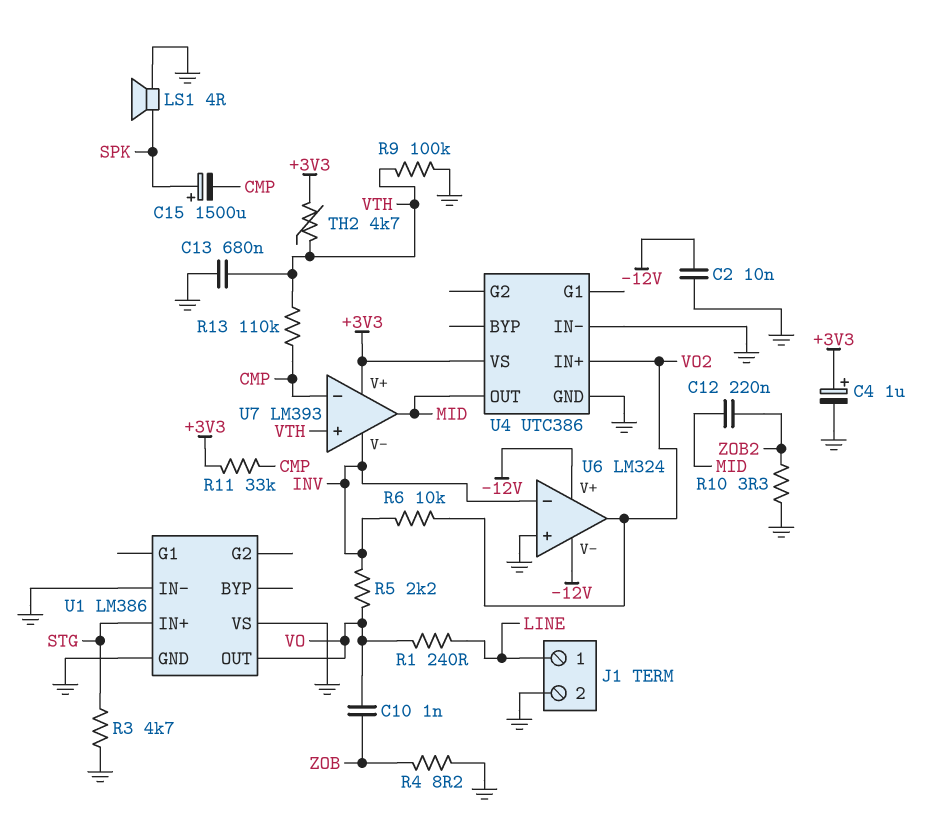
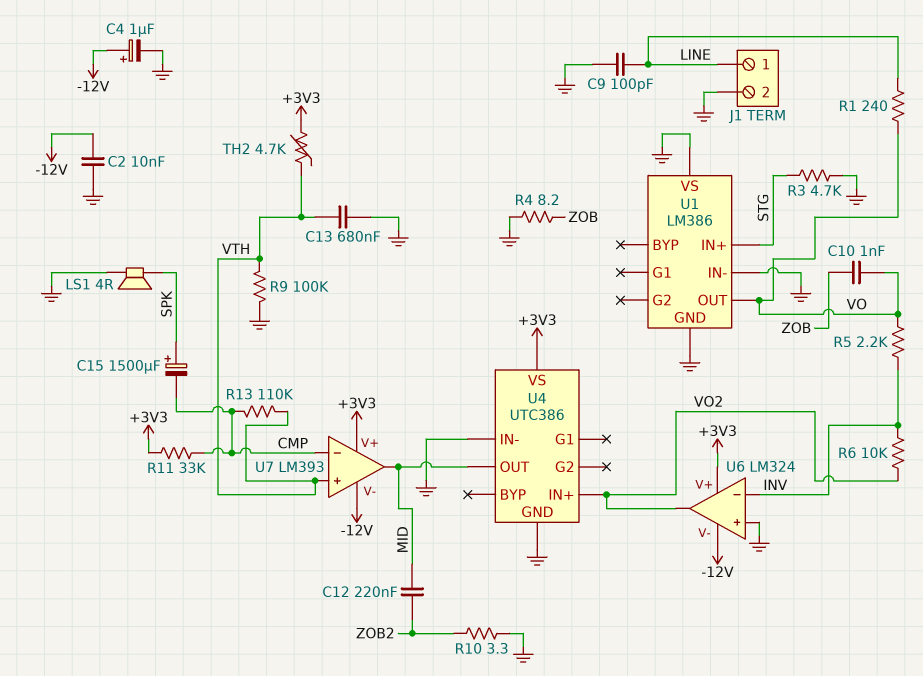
C4: 1uF (plus +3V3, minus GND) -> 1uF (plus -12V, minus GND)
C9: none -> 100pF (GND, LINE)
U6 pin V+: -12V -> +3V3
U7 pin V-: INV -> -12V

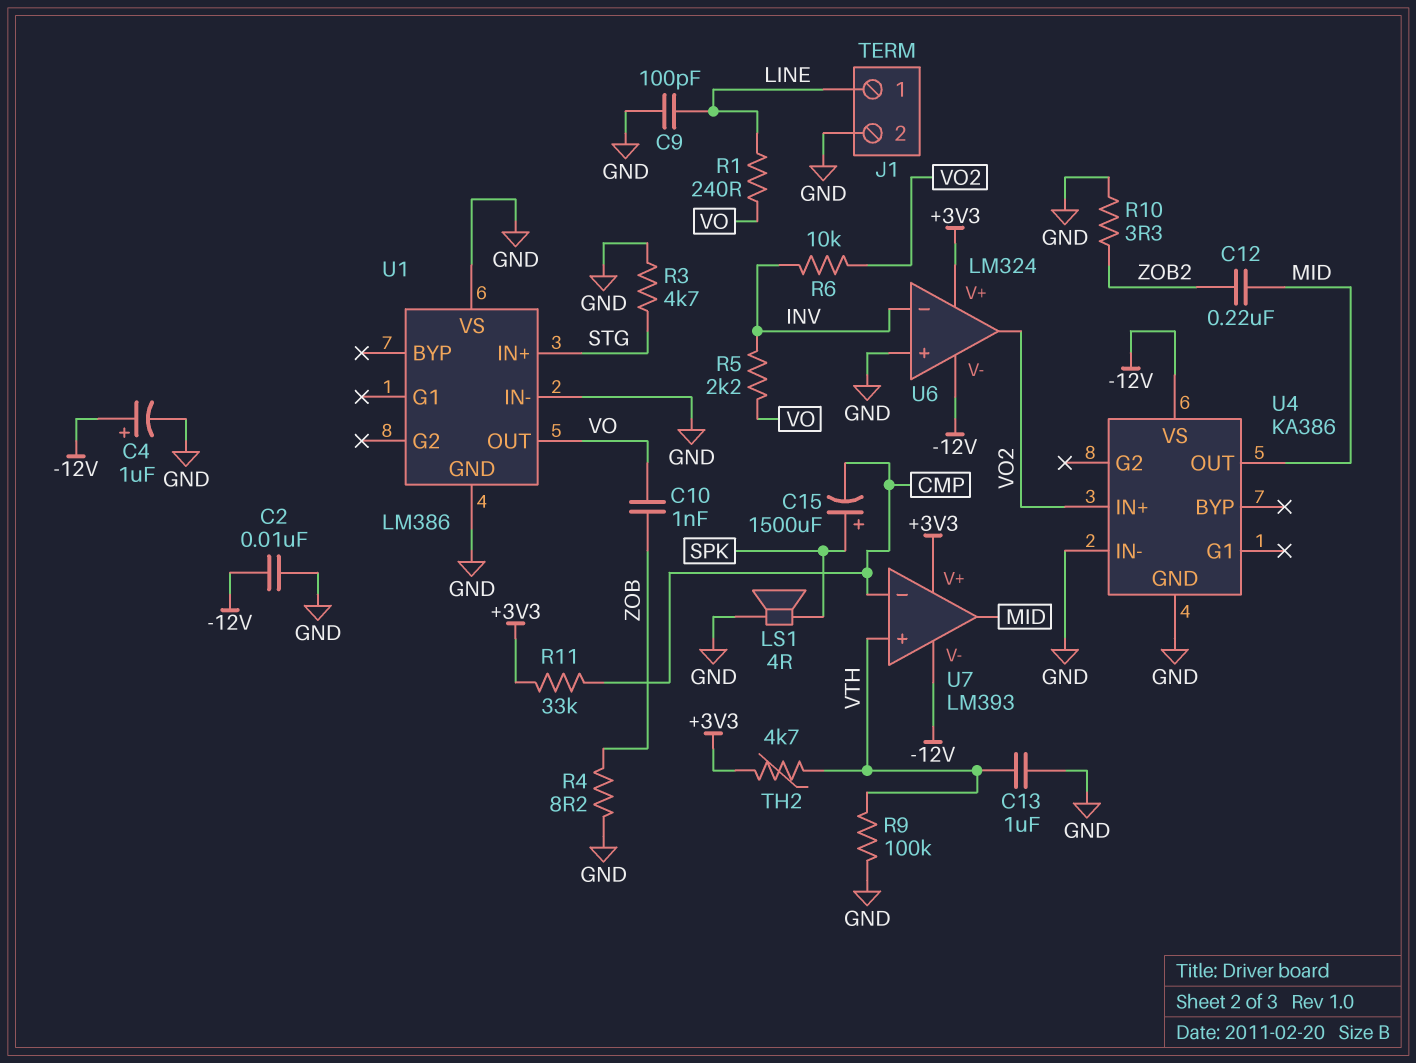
C13: 680nF (GND, VTH) -> 1uF (GND, VTH)
R13: 110k (CMP, VTH) -> none
U4: UTC386 -> KA386
U4 pin VS: +3V3 -> -12V

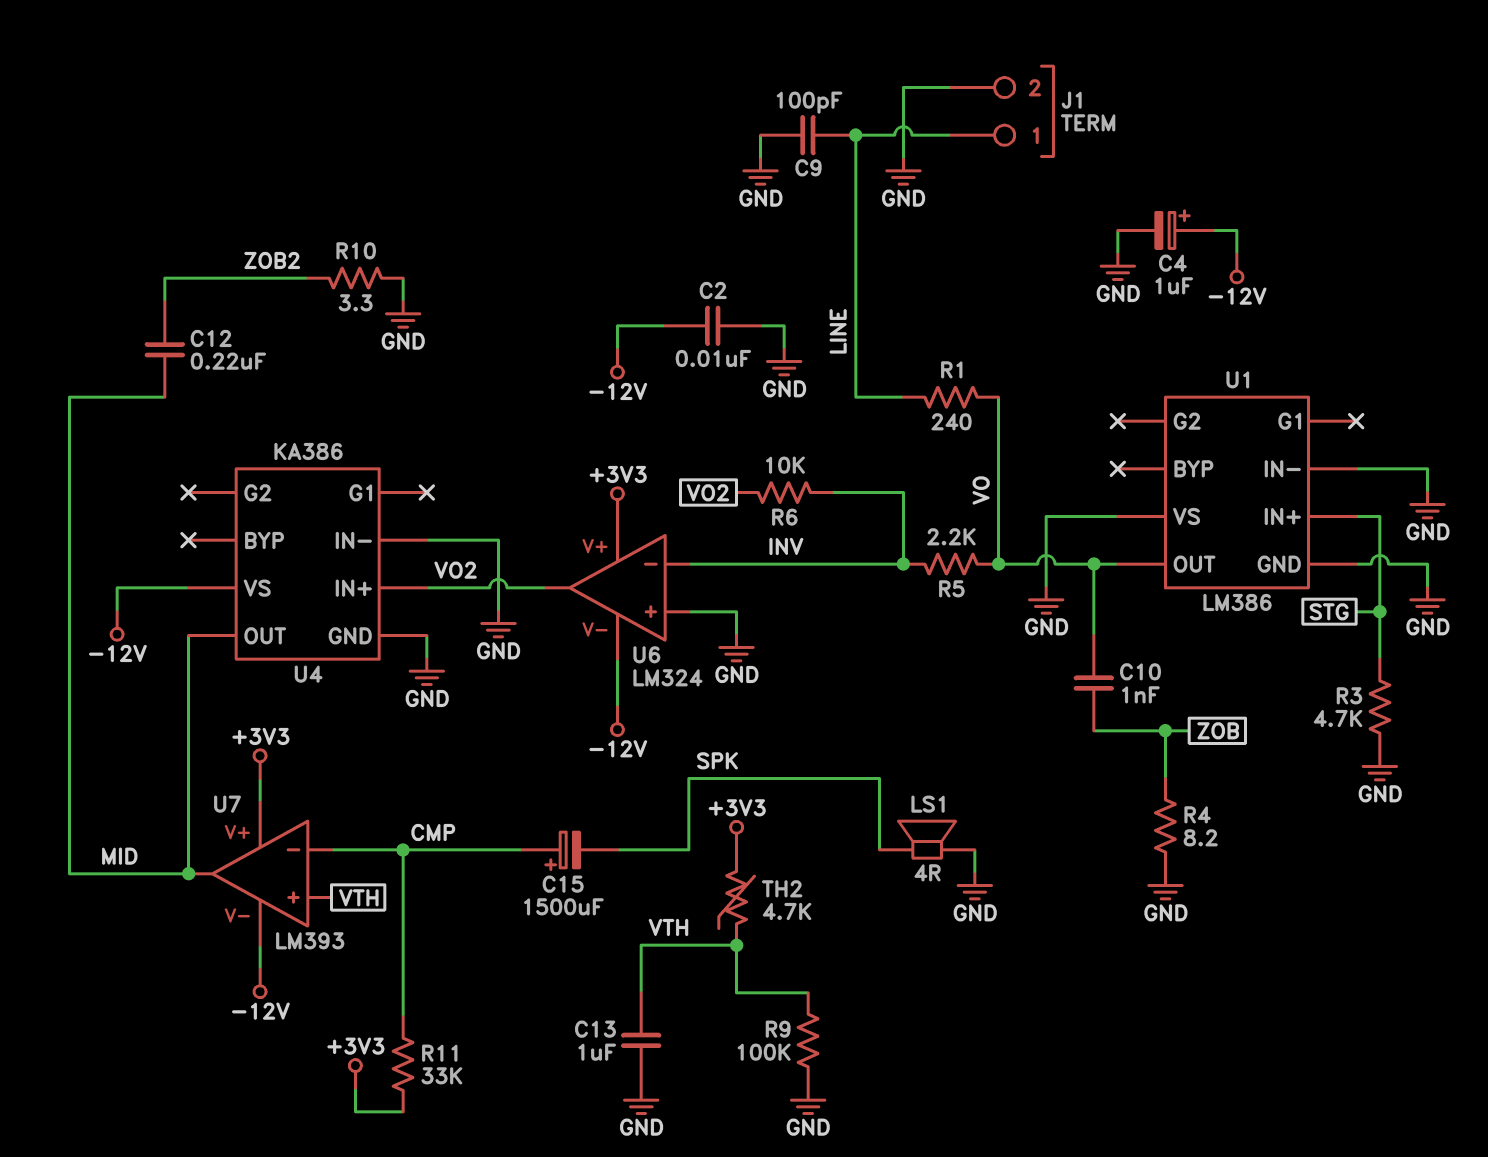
C15: 1500uF (plus SPK, minus CMP) -> 1500uF (plus CMP, minus SPK)

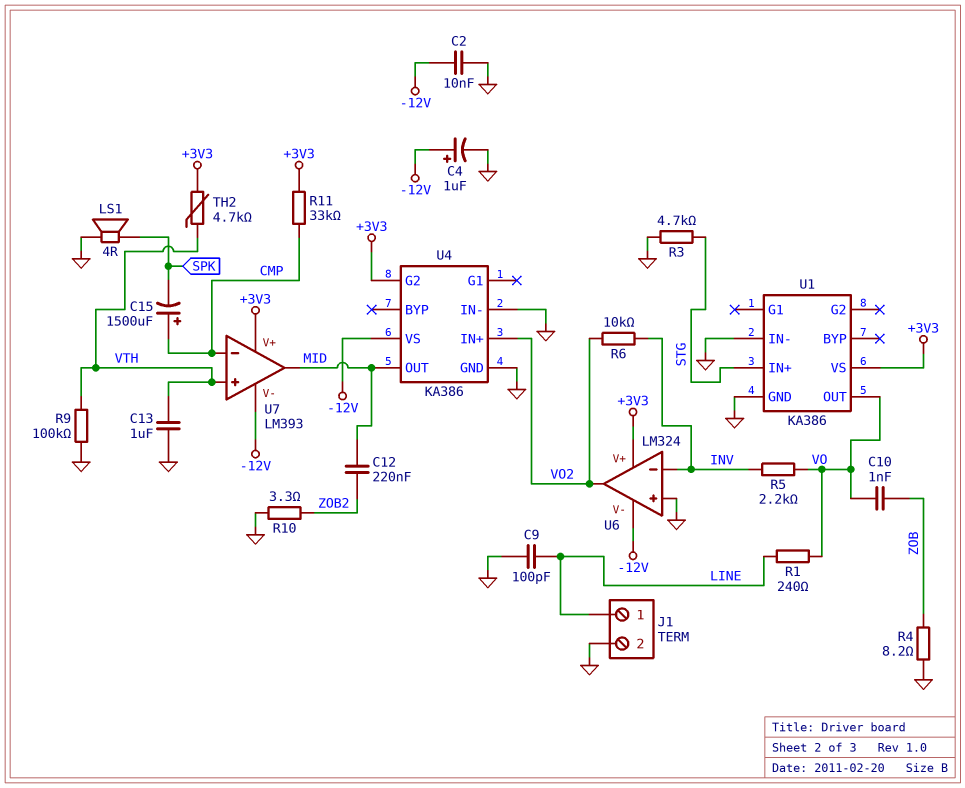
U1: LM386 -> KA386
U1 pin VS: GND -> +3V3
U4 pin G2: none -> +3V3

